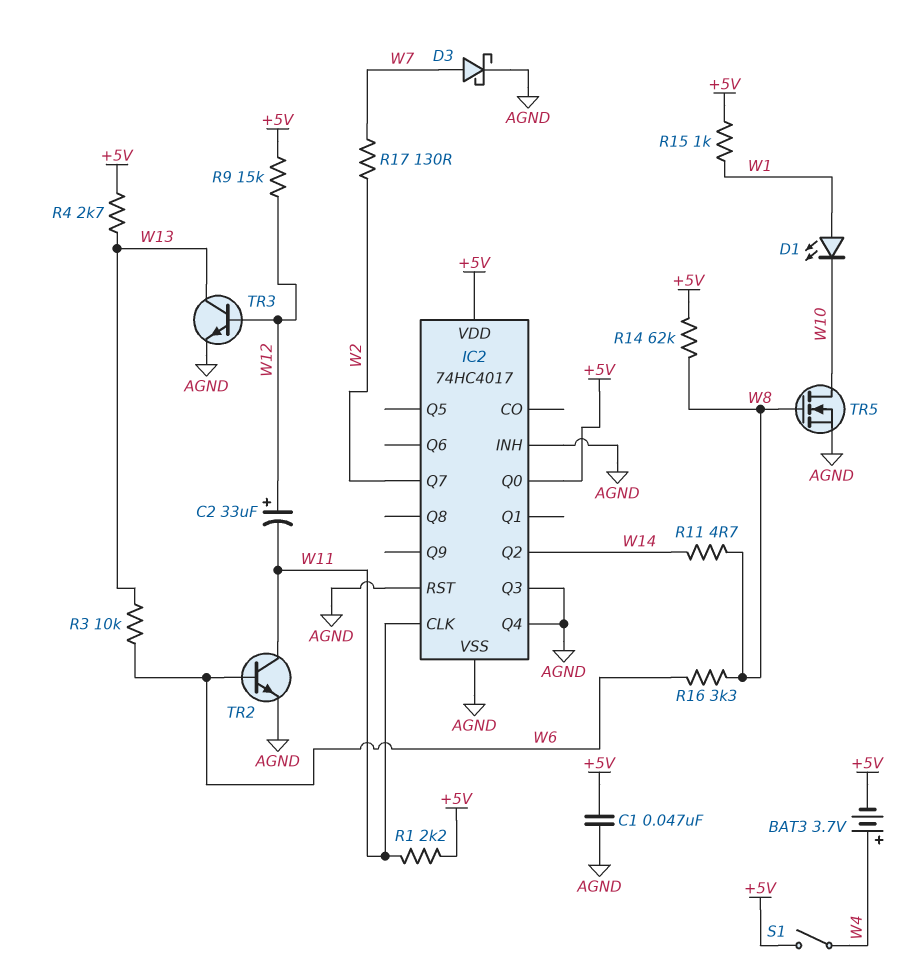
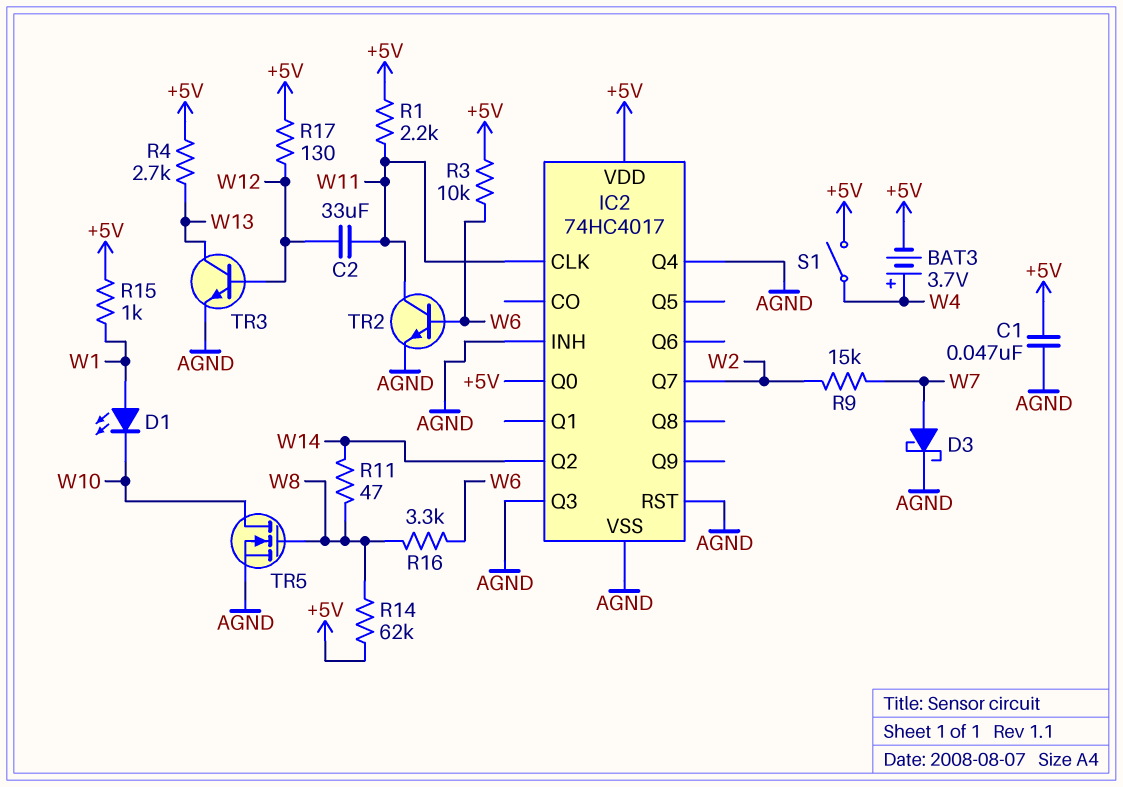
C2: 33uF (plus W12, minus W11) -> 33uF (W11, W12)
R3: 10k (W6, W13) -> 10k (+5V, W6)
R9: 15k (+5V, W12) -> 15k (W2, W7)
R11: 4.7 (W8, W14) -> 47 (W8, W14)
R17: 130 (W2, W7) -> 130 (+5V, W12)

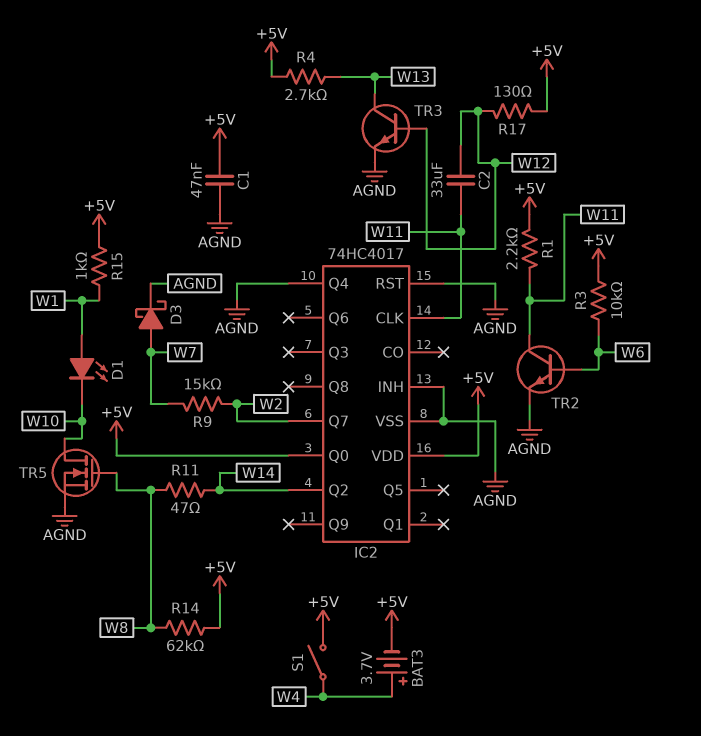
IC2 pin Q3: AGND -> none
R16: 3.3k (W6, W8) -> none

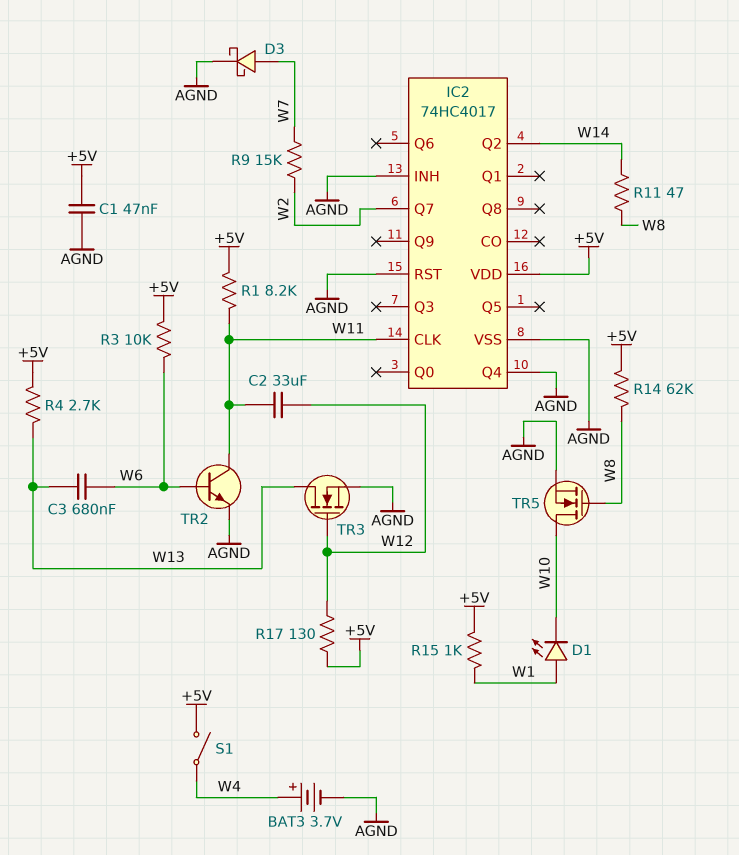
BAT3: 3.7V (plus W4, minus +5V) -> 3.7V (plus W4, minus AGND)
C3: none -> 680nF (W6, W13)
IC2 pin Q0: +5V -> none
R1: 2.2k (+5V, W11) -> 8.2k (+5V, W11)
TR3: NPN (B W12, C W13, E AGND) -> NMOS (G W12, D W13, S AGND)

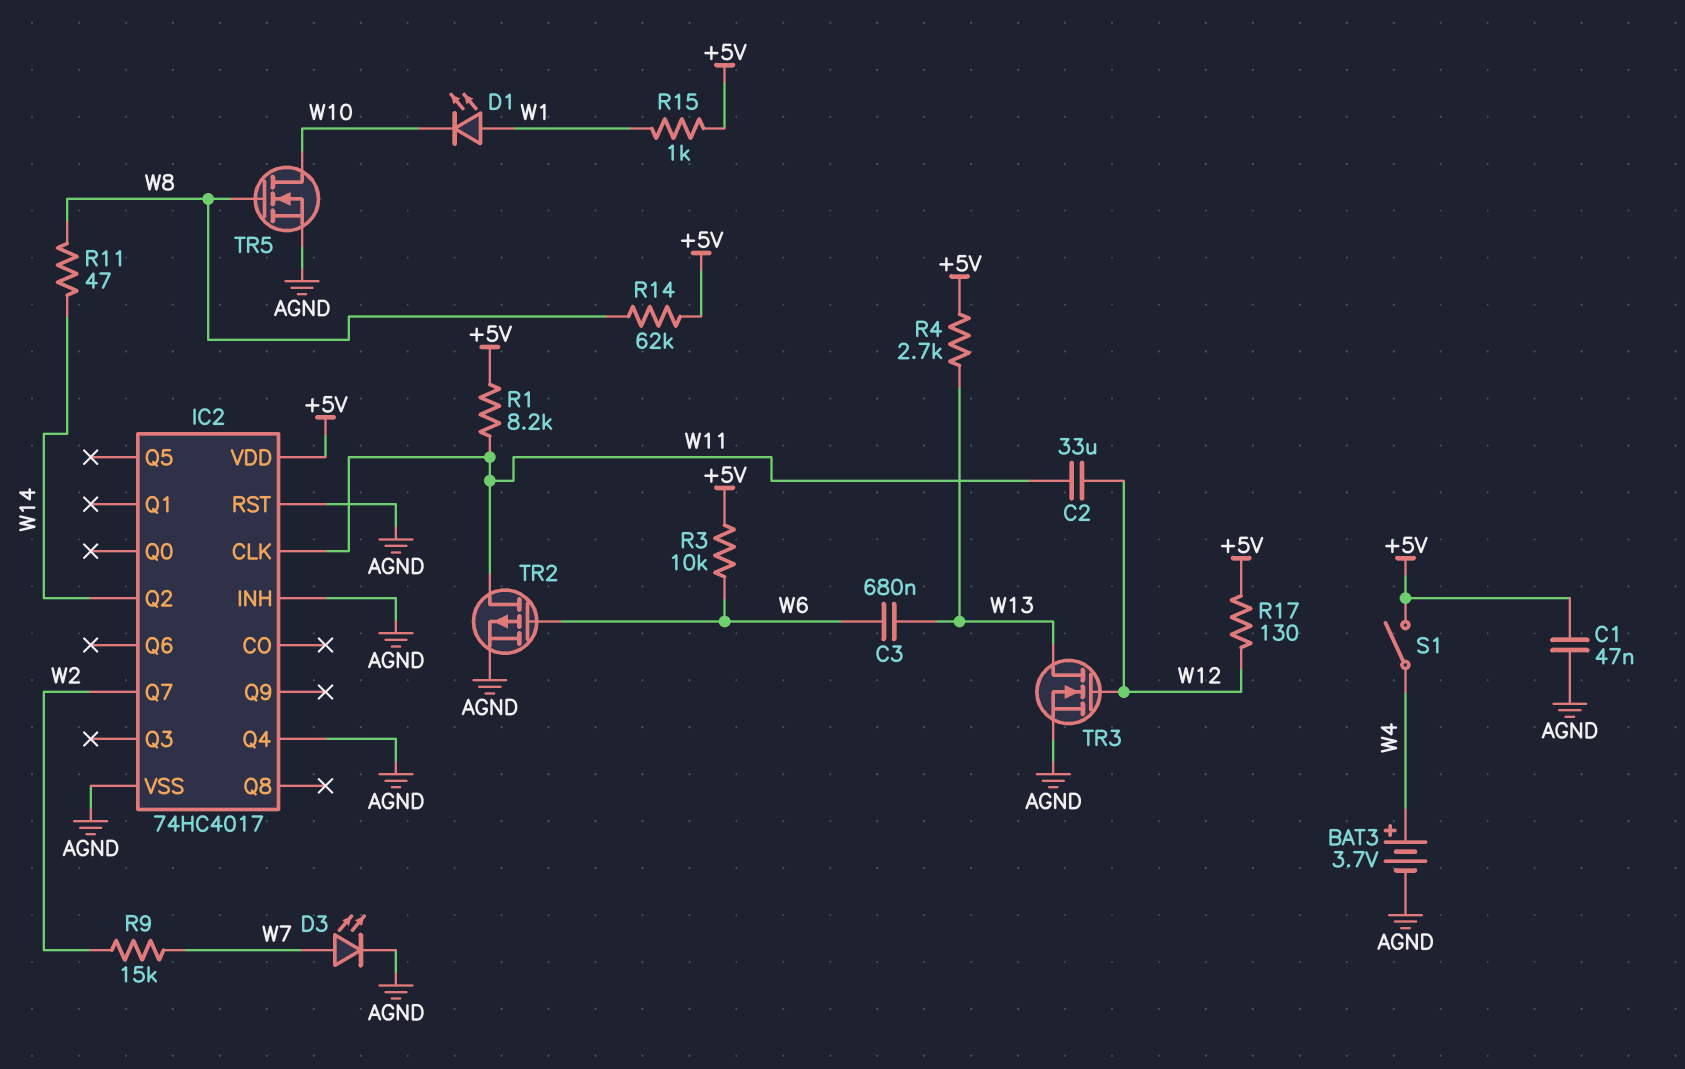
D3: schottky (A W7, K AGND) -> LED (A W7, K AGND)
TR2: NPN (B W6, C W11, E AGND) -> PMOS (G W6, D W11, S AGND)

